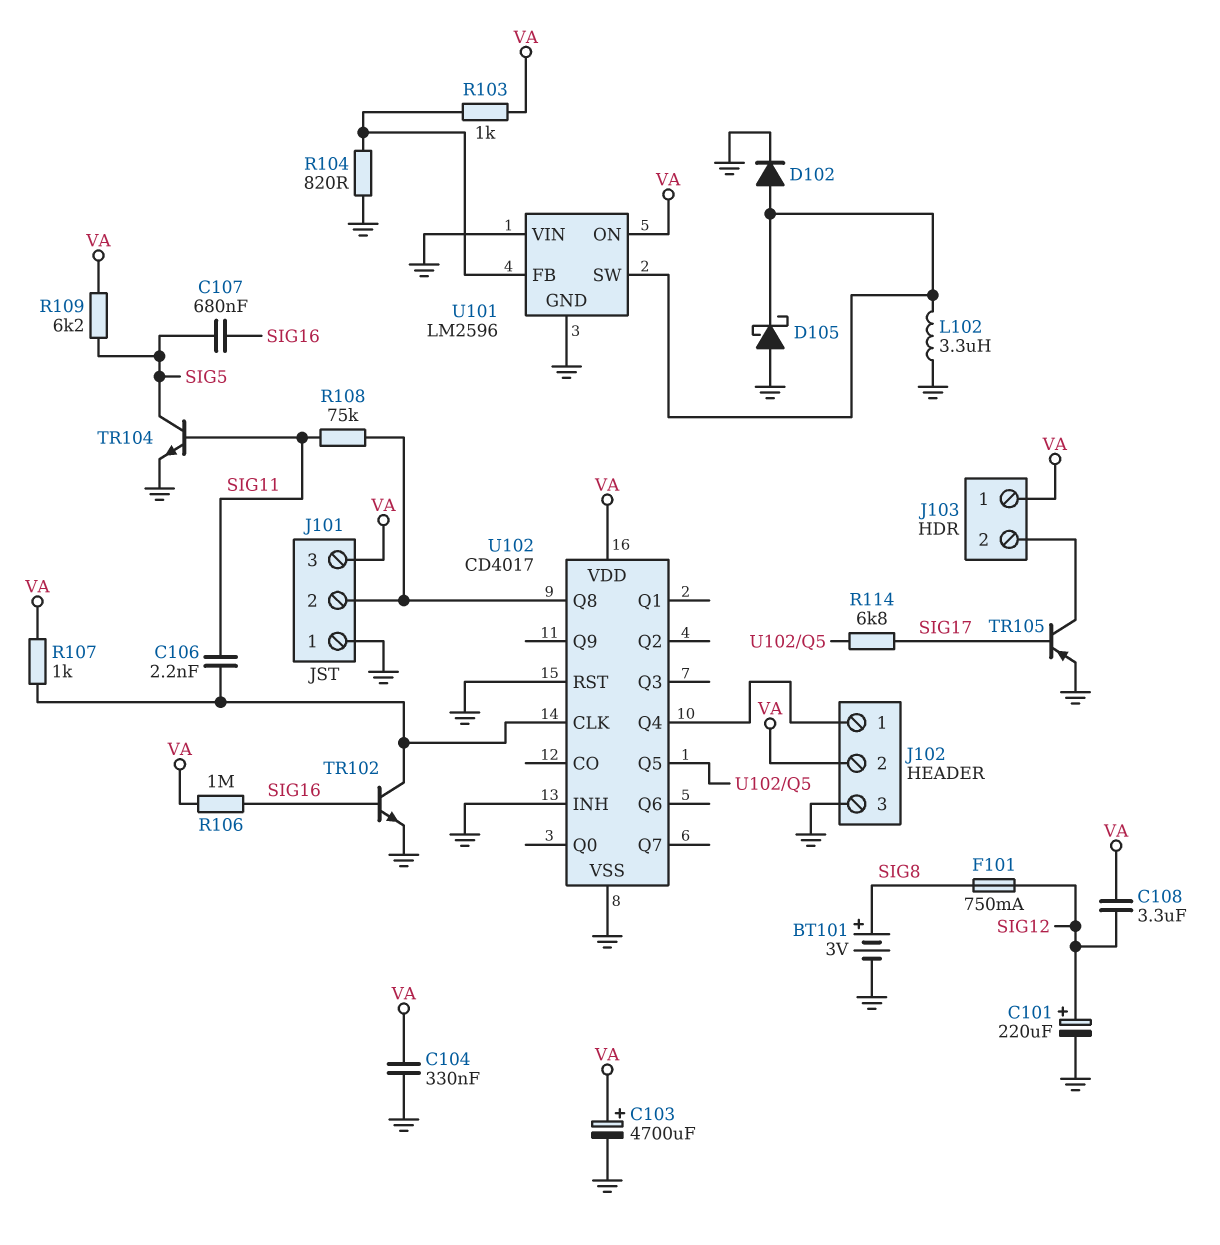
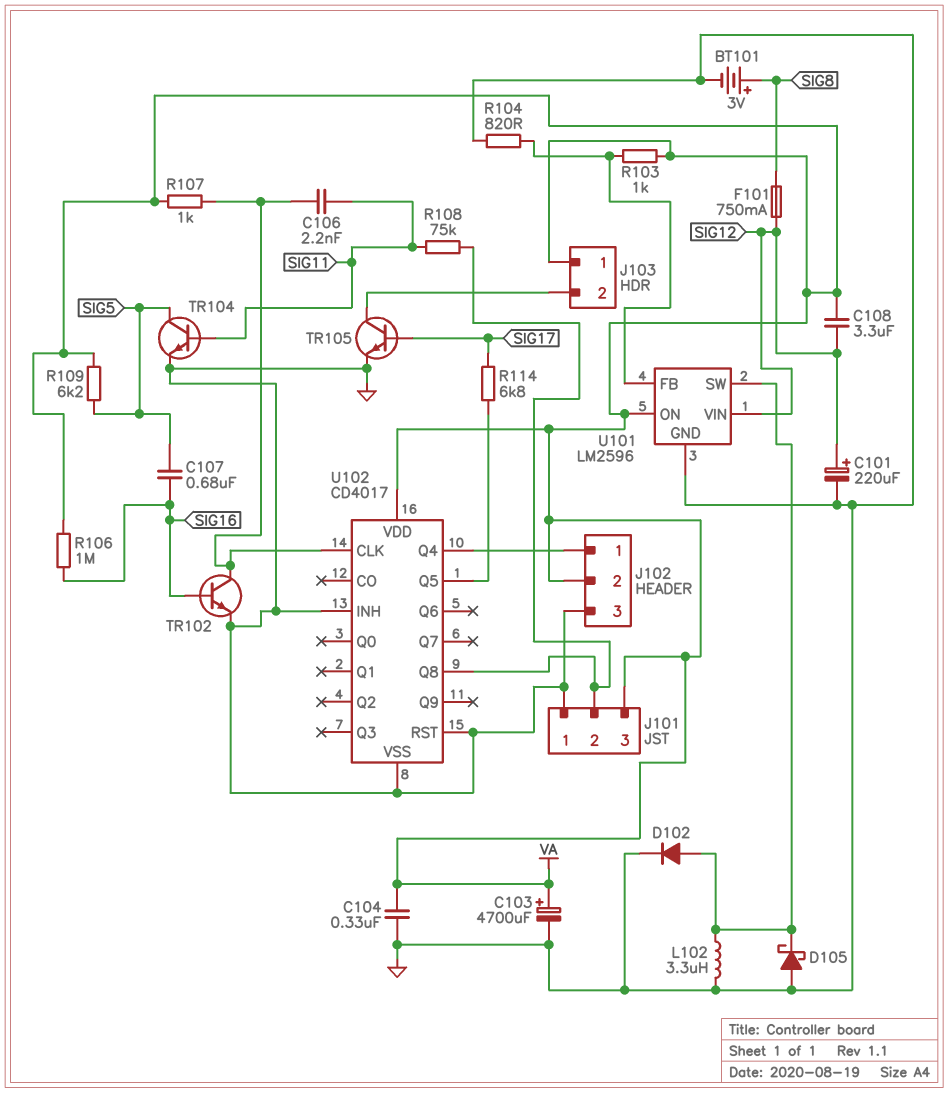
TR105: PNP (B SIG17, C J103/2, E GND) -> NPN (B SIG17, C J103/2, E GND)
U101 pin VIN: GND -> SIG12

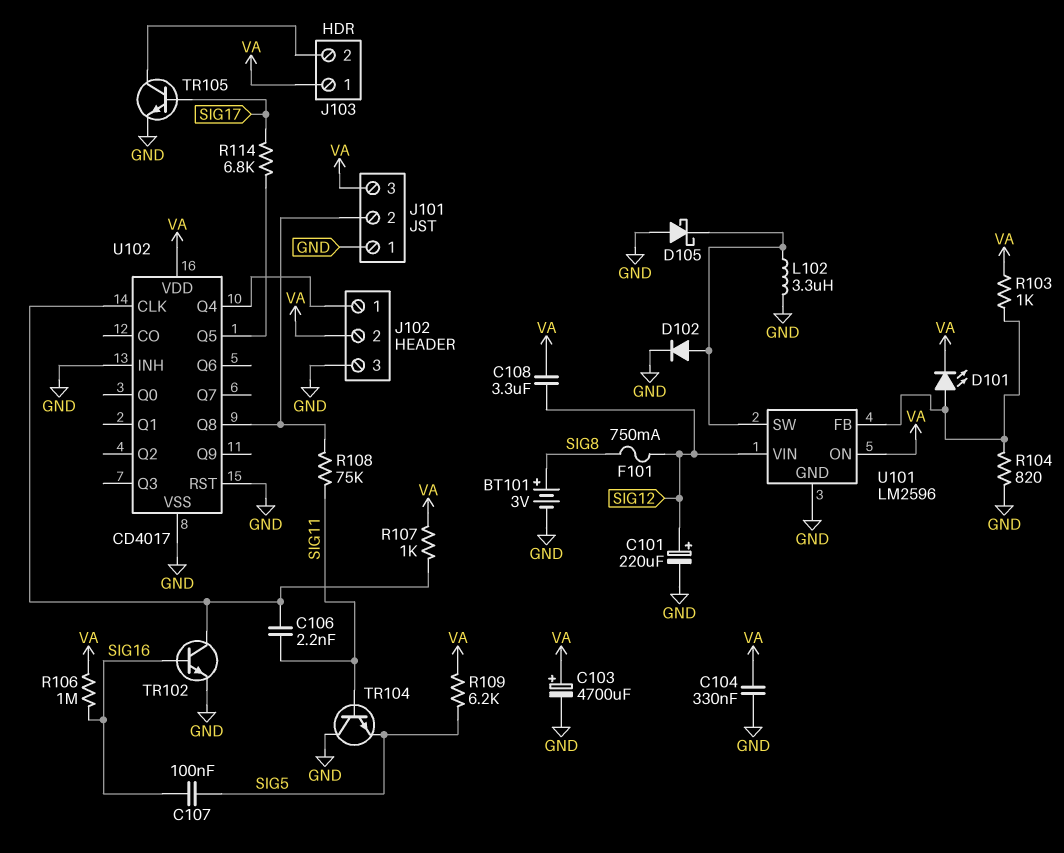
C107: 680nF (SIG5, SIG16) -> 100nF (SIG5, SIG16)
D101: none -> LED (A U101/FB, K VA)
TR104: NPN (B SIG11, C SIG5, E GND) -> NPN (B SIG11, C GND, E SIG5)

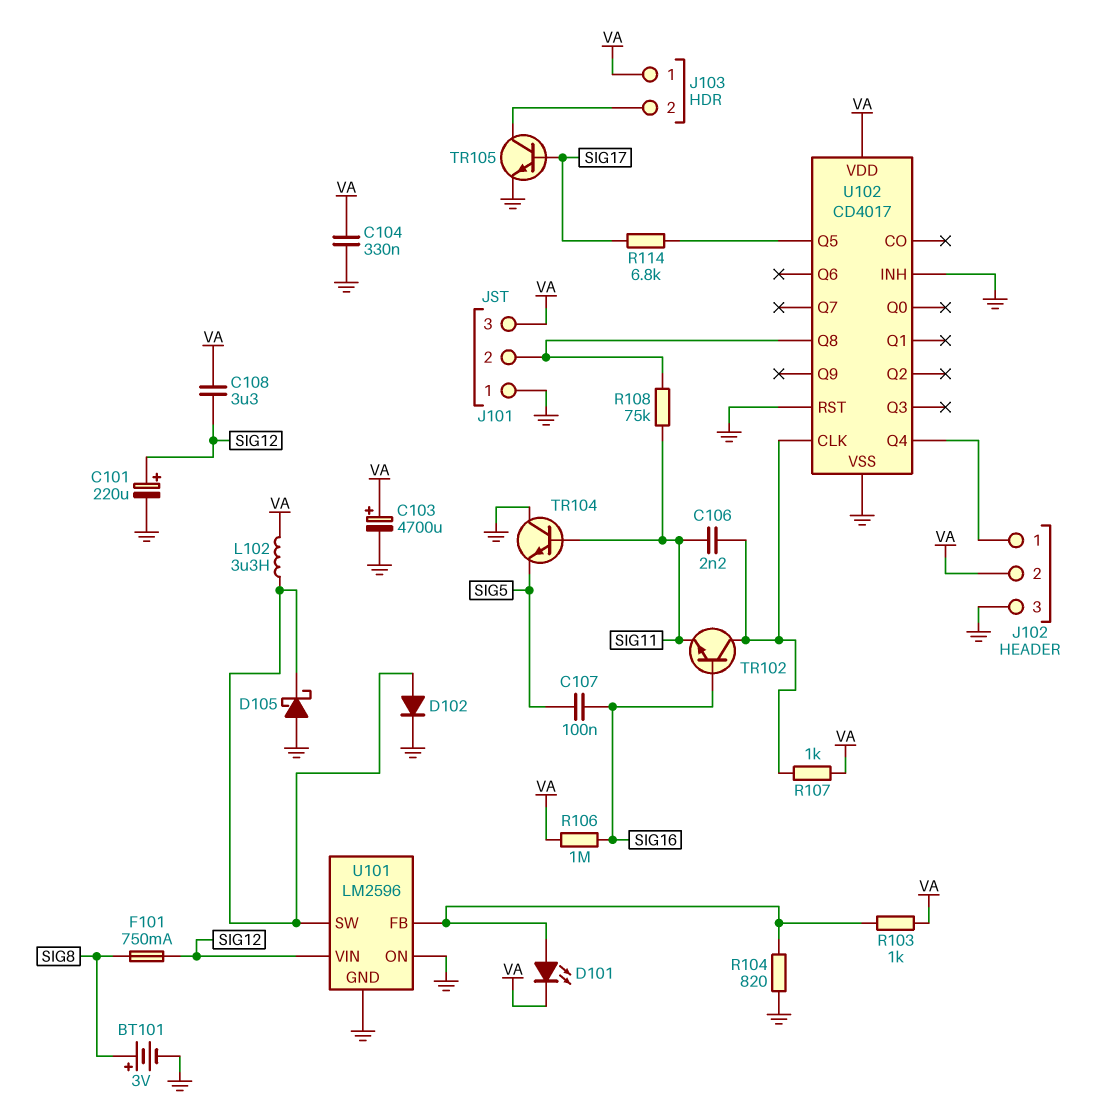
L102: 3.3uH (GND, U101/SW) -> 3.3uH (U101/SW, VA)
R109: 6.2k (SIG5, VA) -> none
TR102: NPN (B SIG16, C U102/CLK, E GND) -> NPN (B SIG16, C U102/CLK, E SIG11)
U101 pin ON: VA -> GND

